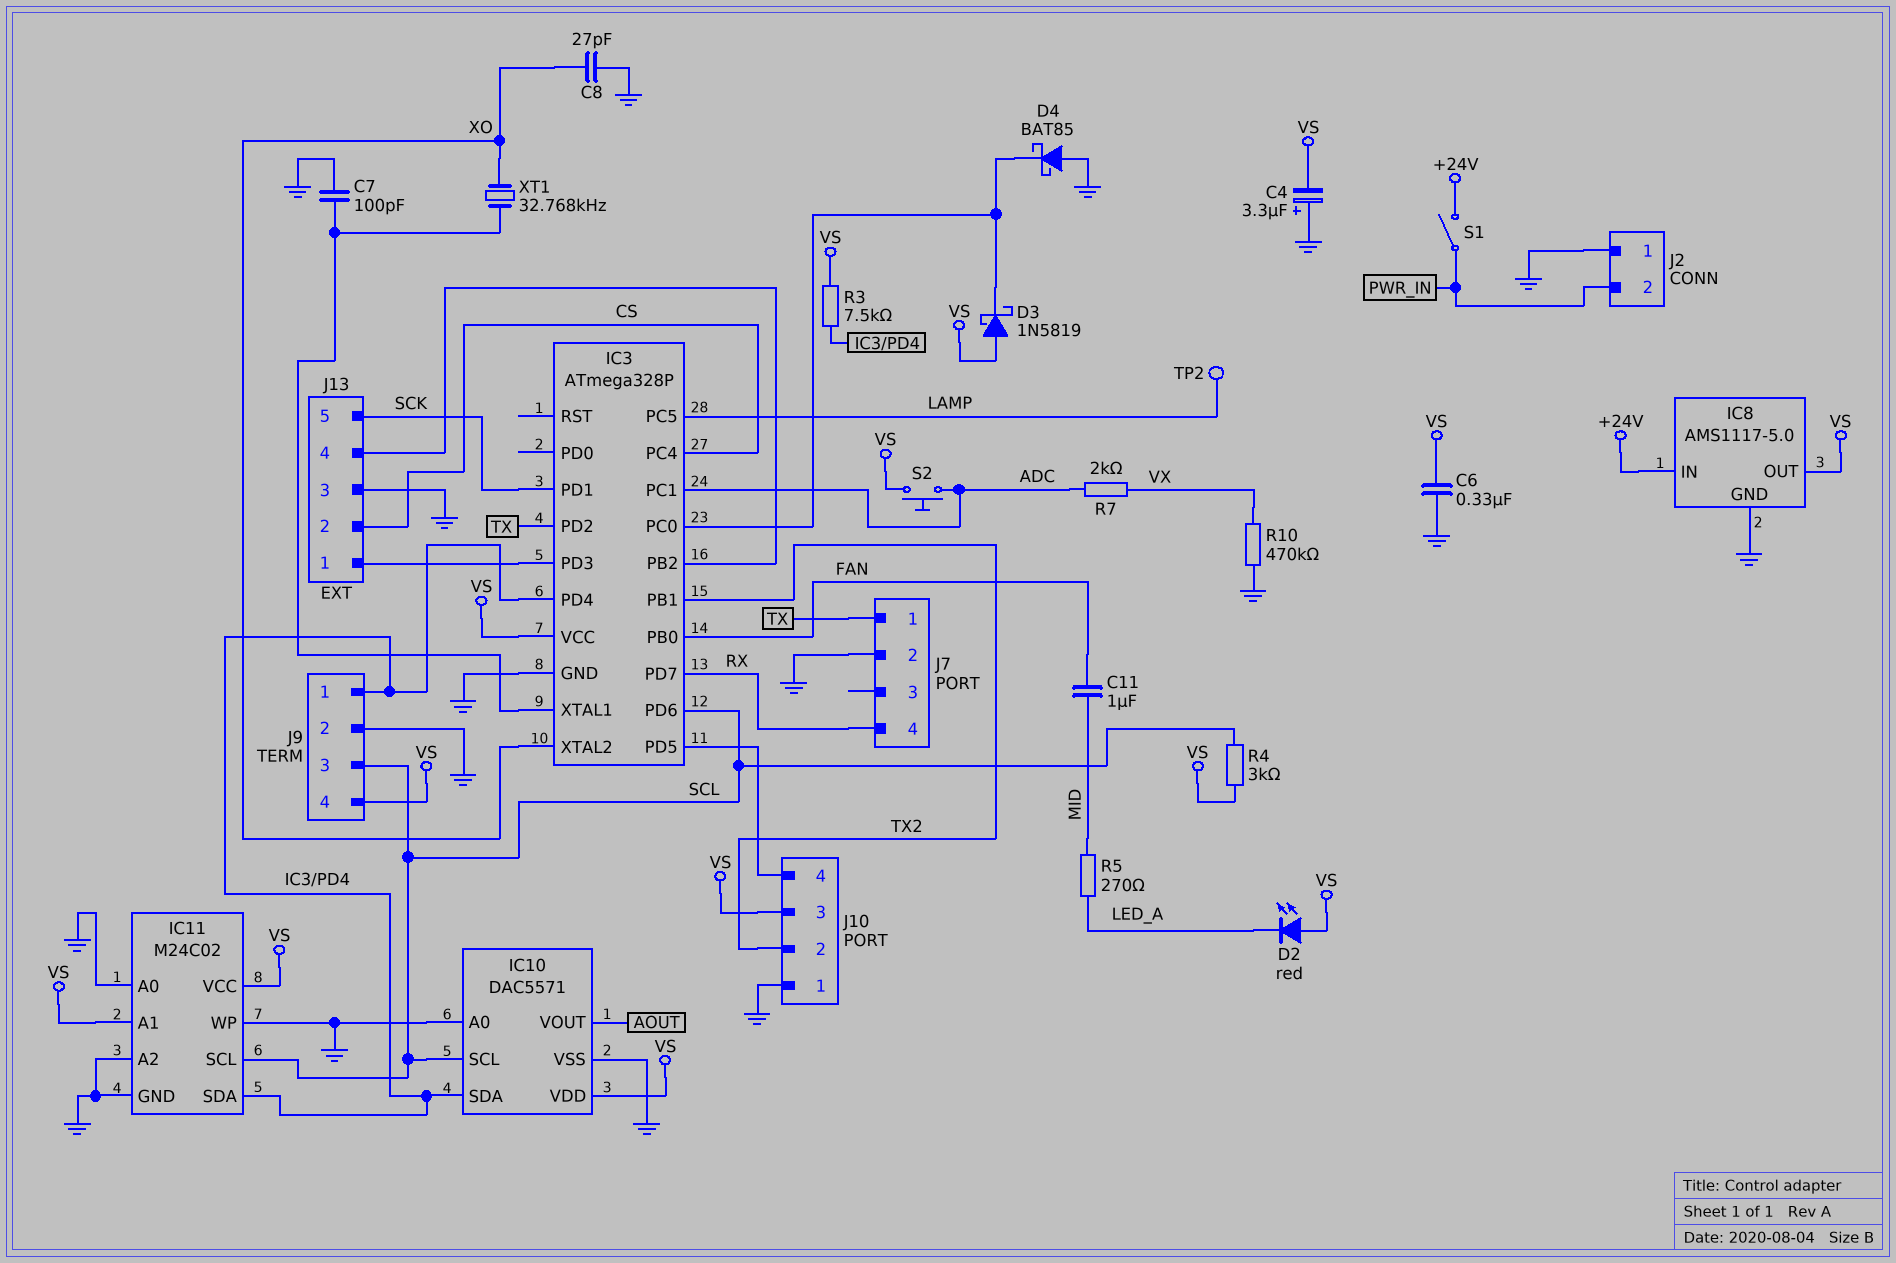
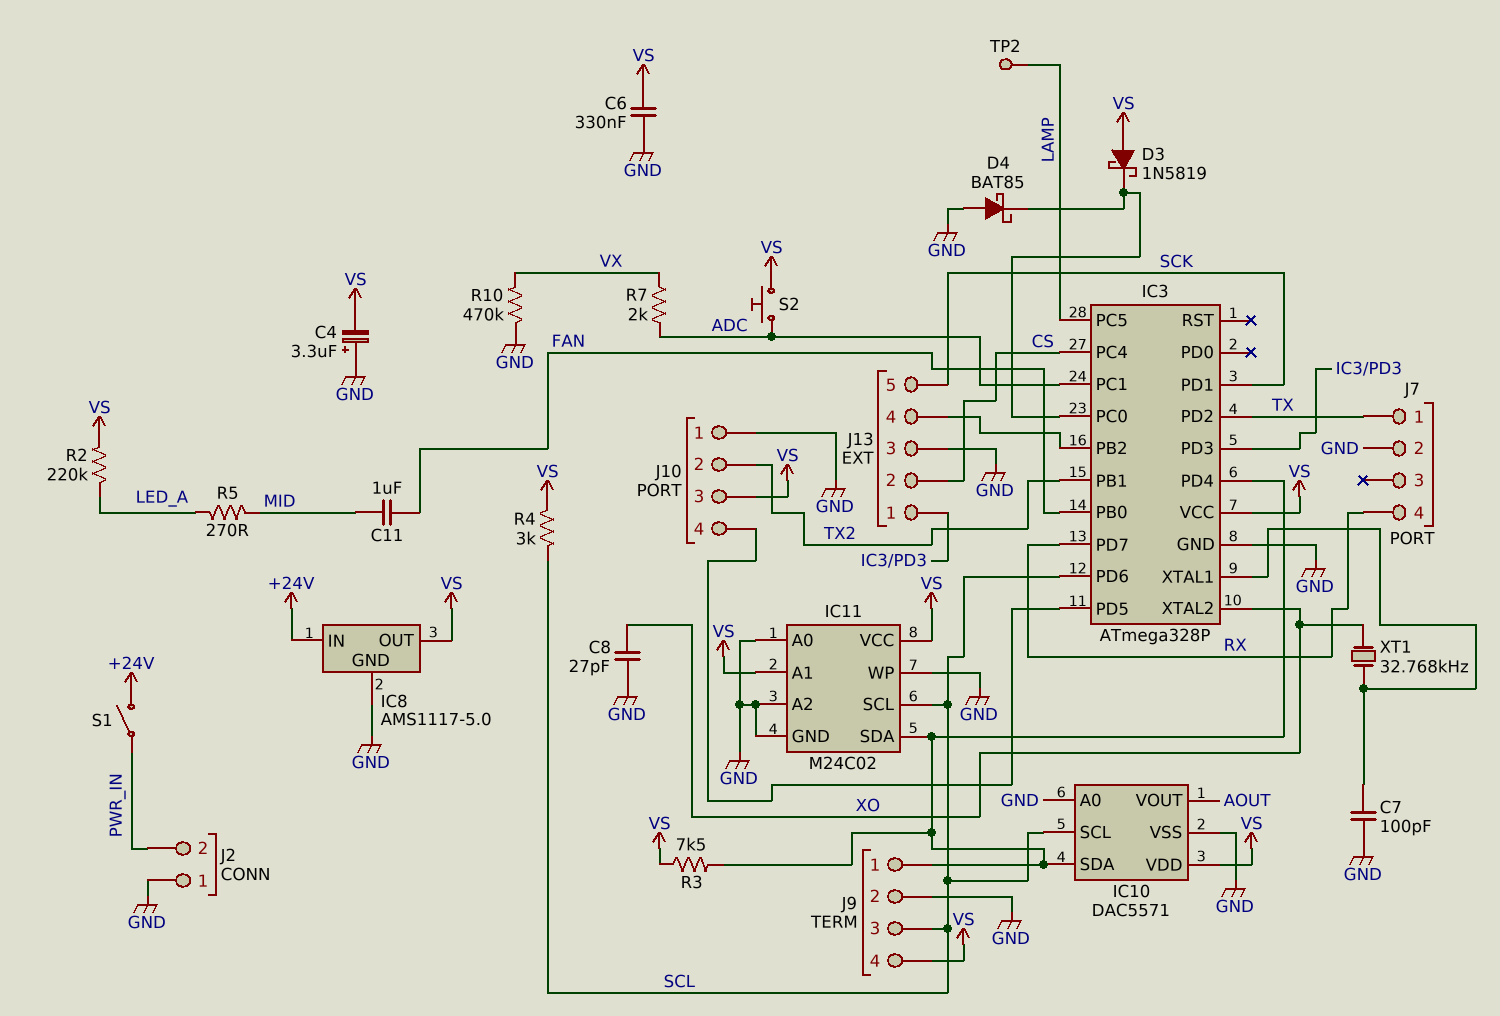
D2: LED red (A VS, K LED_A) -> none
R2: none -> 220k (LED_A, VS)

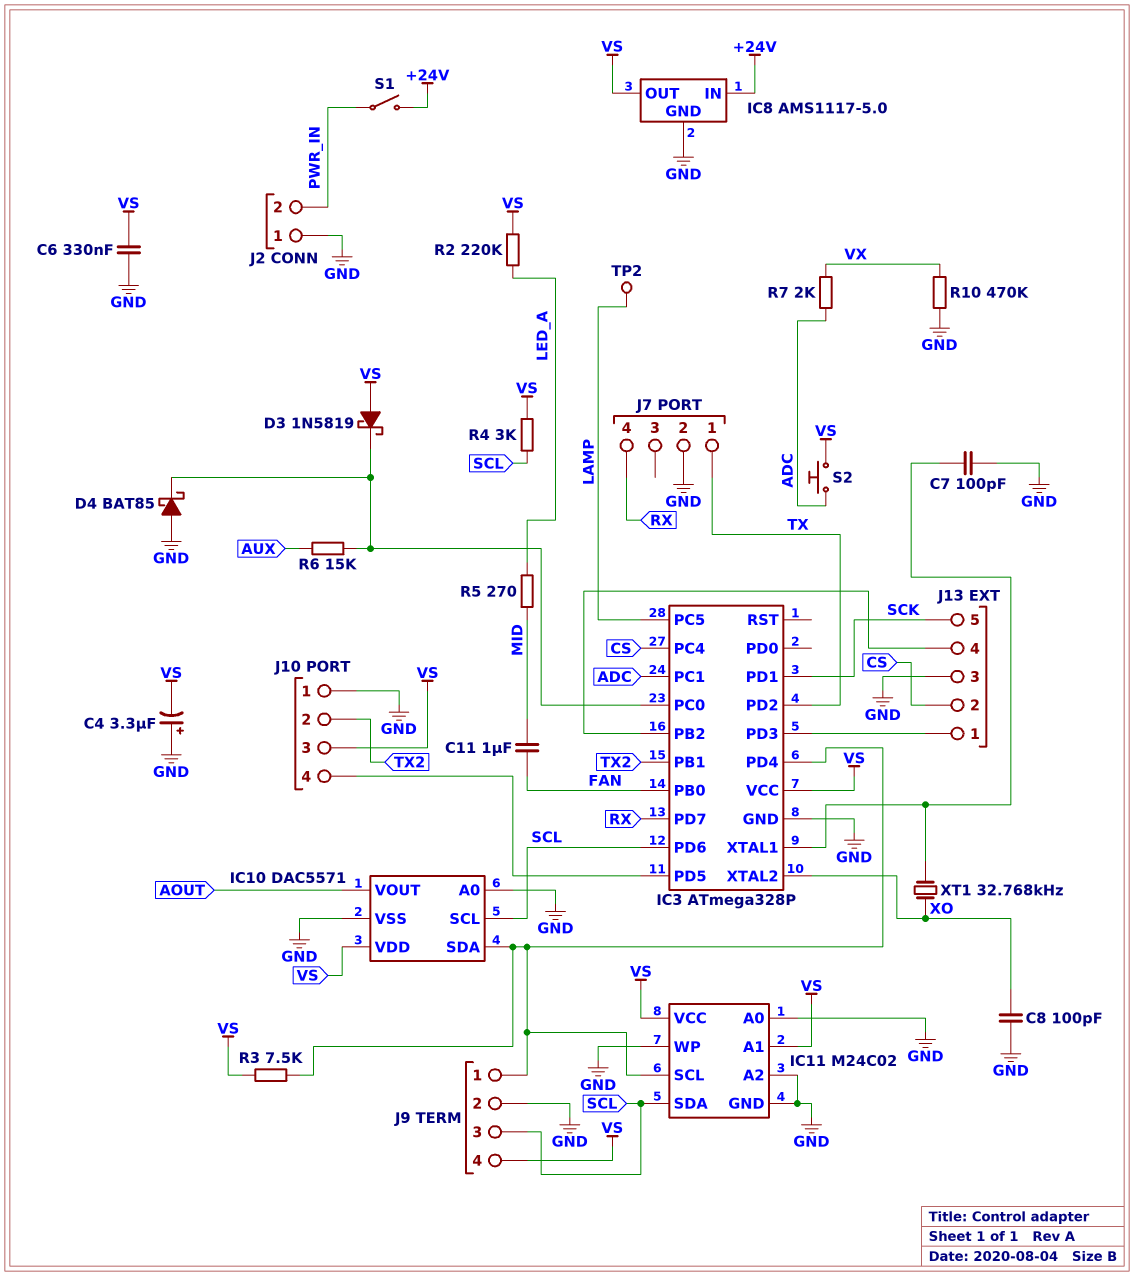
C8: 27pF (GND, XO) -> 100pF (GND, XO)
IC11 pin SCL: SCL -> IC3/PD4
IC11 pin SDA: IC3/PD4 -> SCL
R6: none -> 15k (AUX, IC3/PC0)

